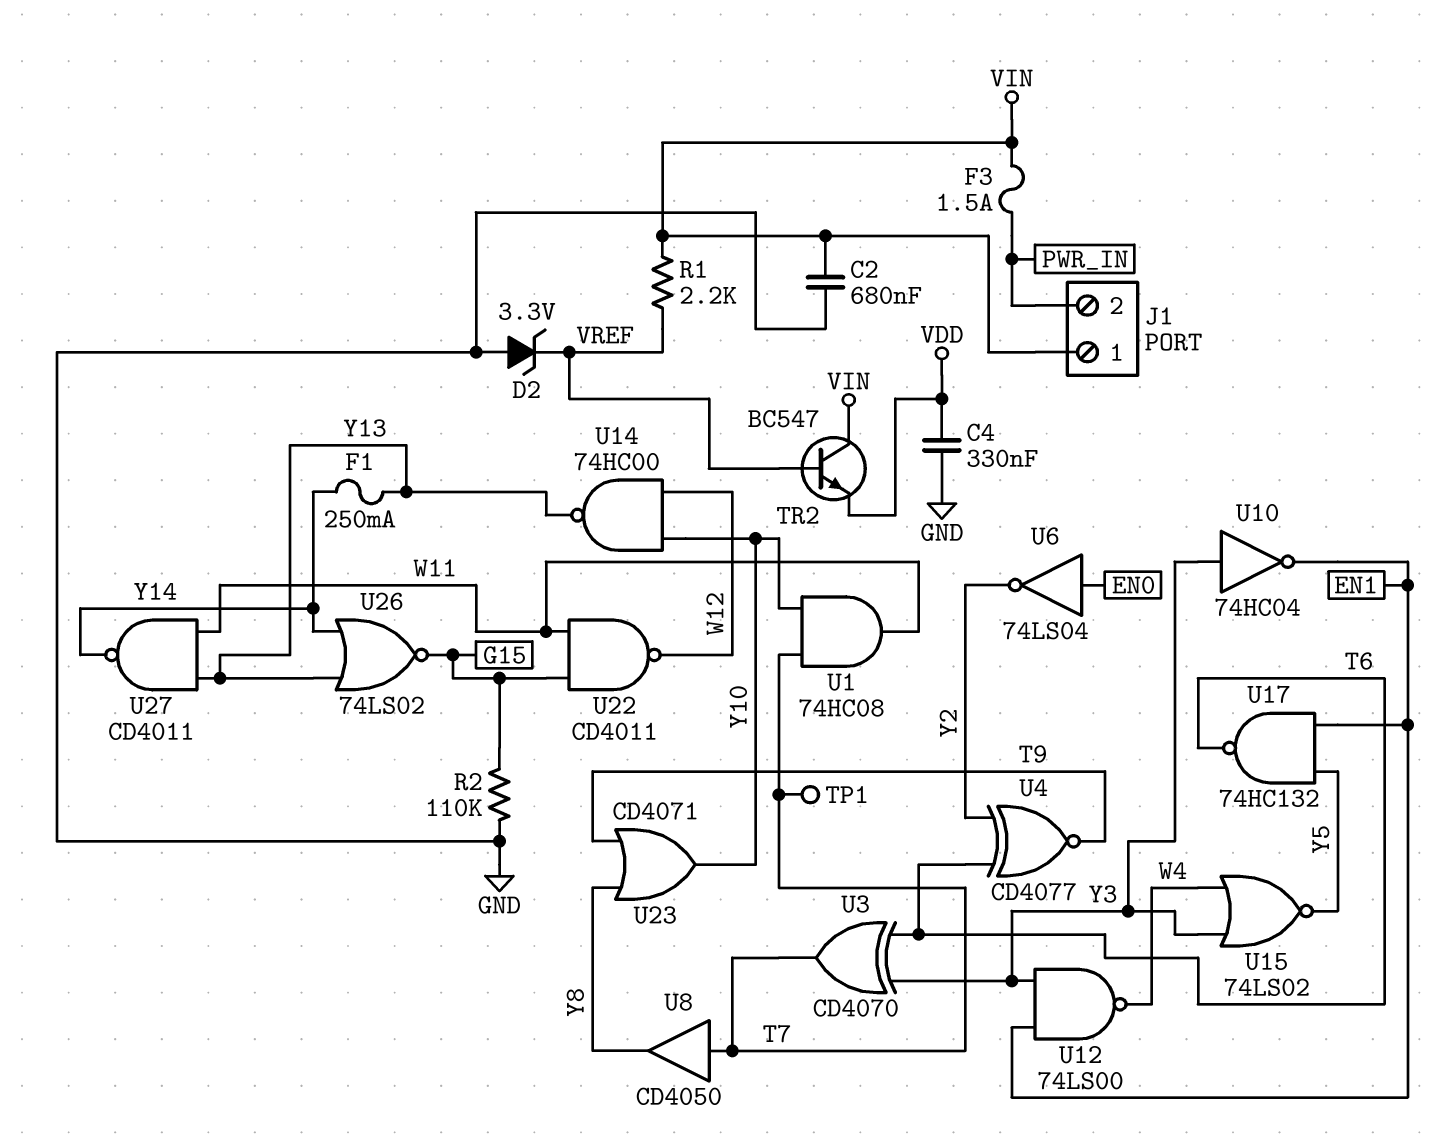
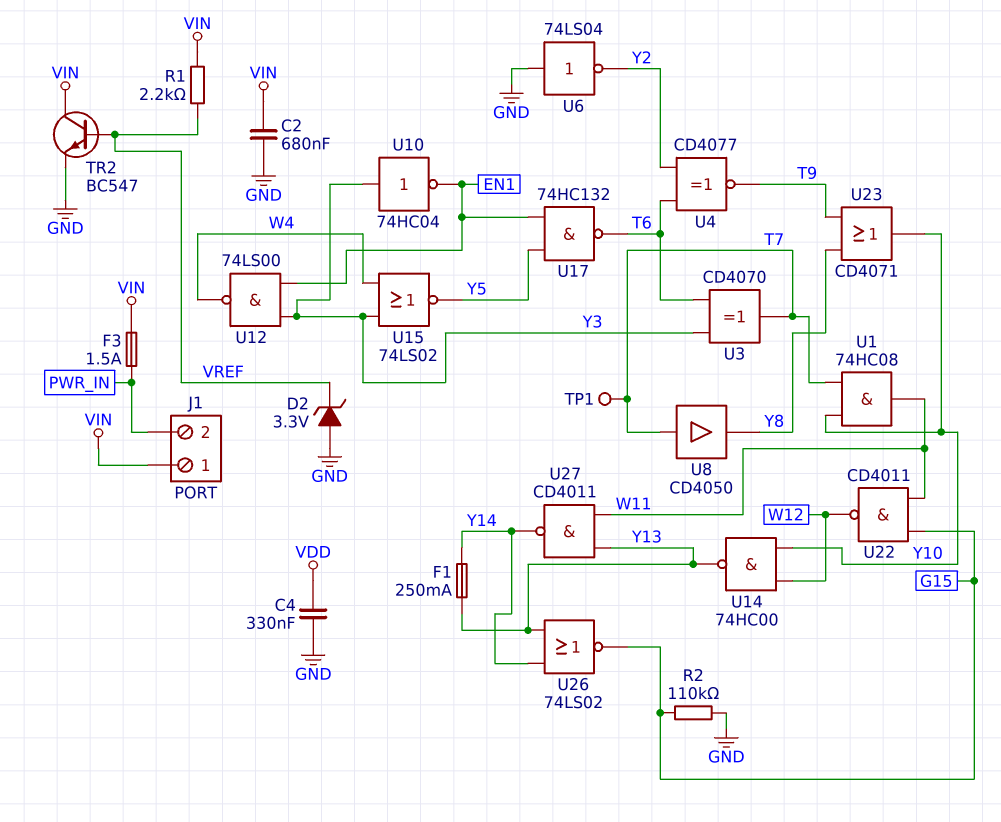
TR2: NPN BC547 (B VREF, C VIN, E VDD) -> NPN BC547 (B VREF, C VIN, E GND)
U6: NOT 74LS04 (in EN0, out Y2) -> NOT 74LS04 (in GND, out Y2)

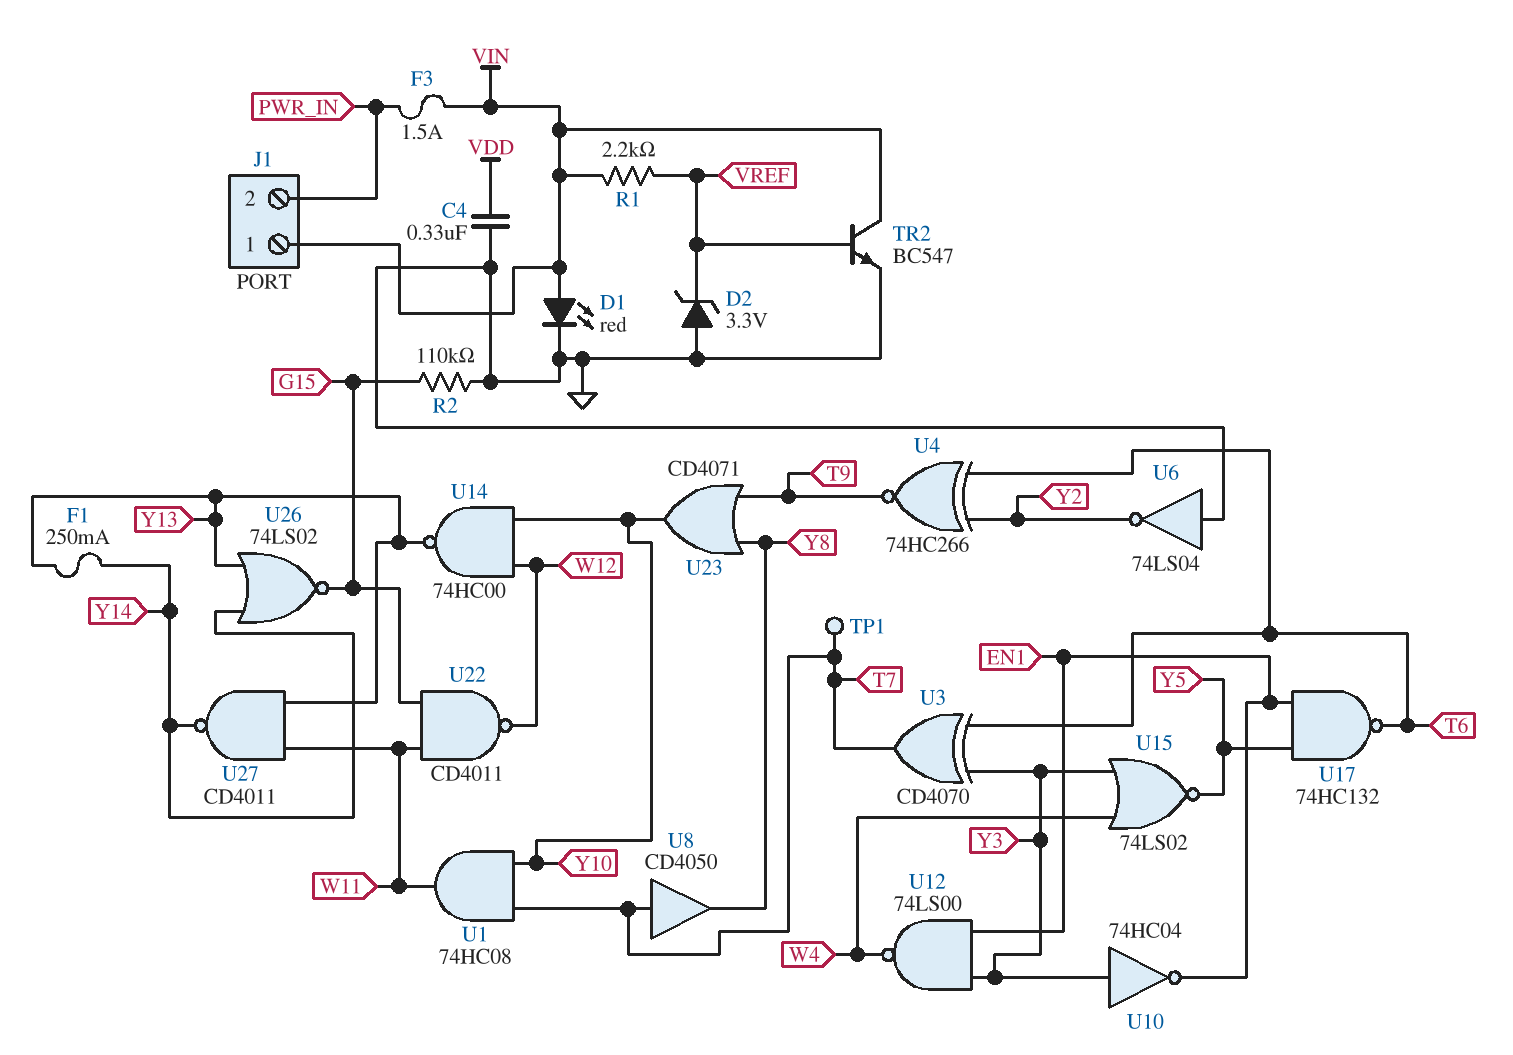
C2: 680nF (GND, VIN) -> none
D1: none -> LED red (A VIN, K GND)
U4: XNOR CD4077 (in T6, in Y2, out T9) -> XNOR 74HC266 (in T6, in Y2, out T9)

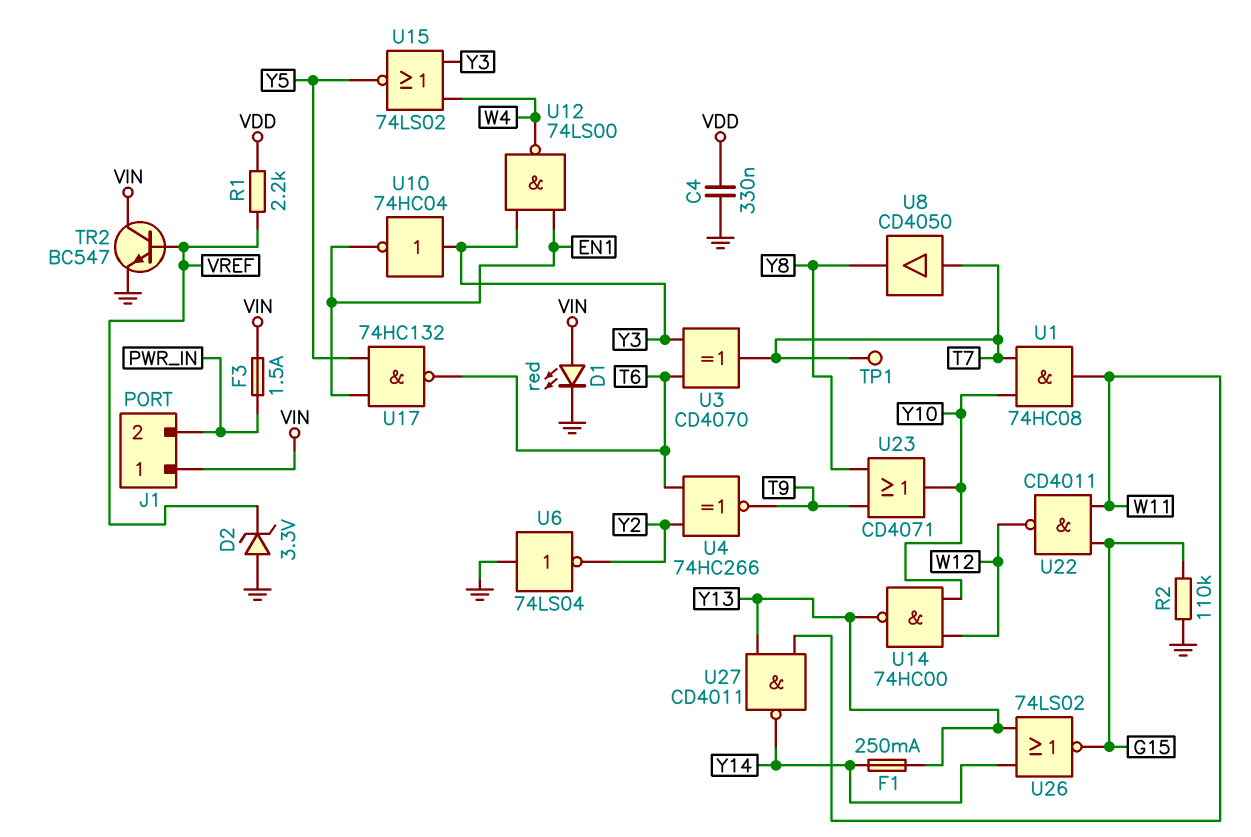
R1: 2.2k (VIN, VREF) -> 2.2k (VDD, VREF)

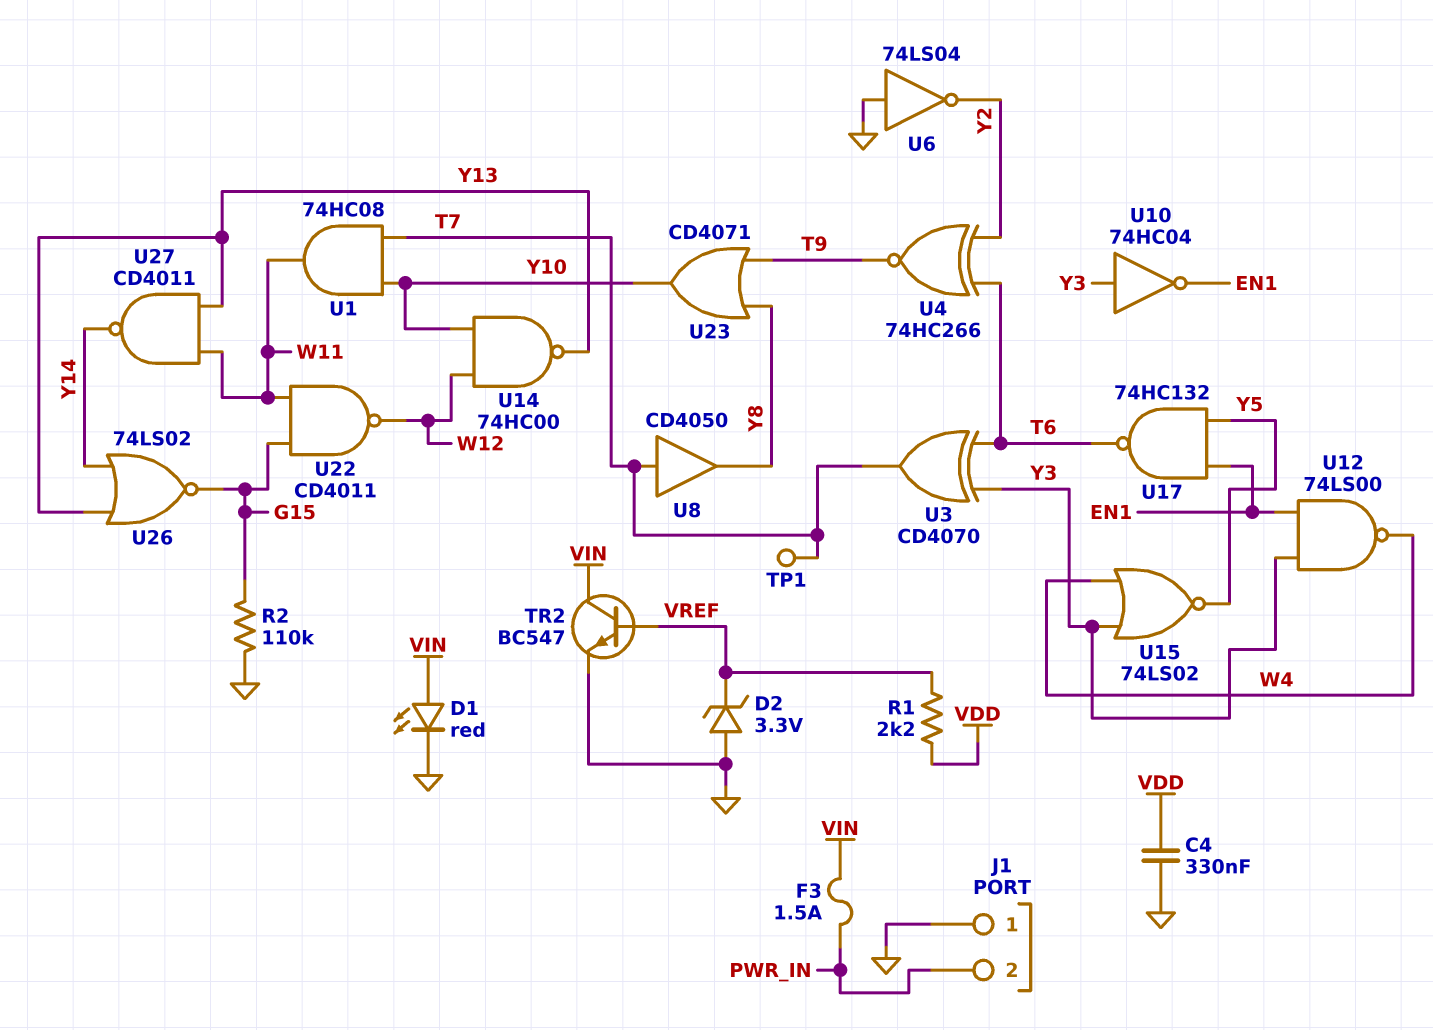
F1: 250mA (Y13, Y14) -> none
J1 pin 1: VIN -> GND

